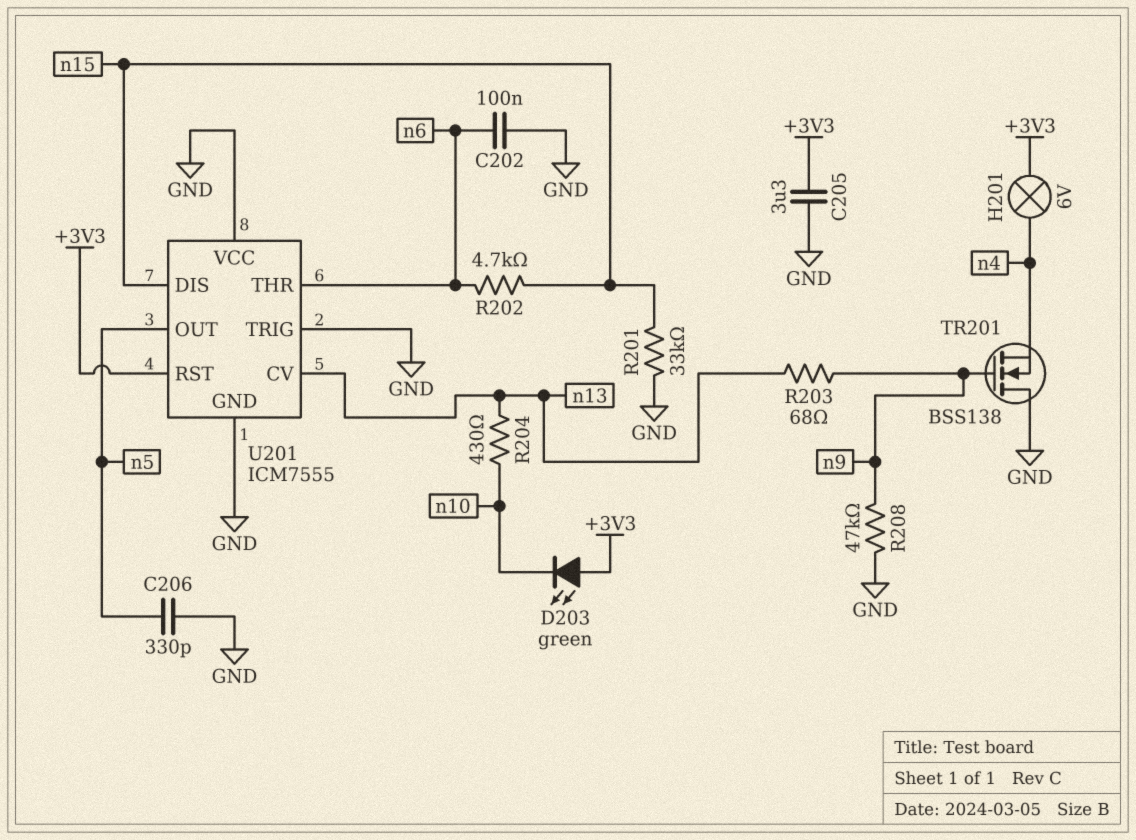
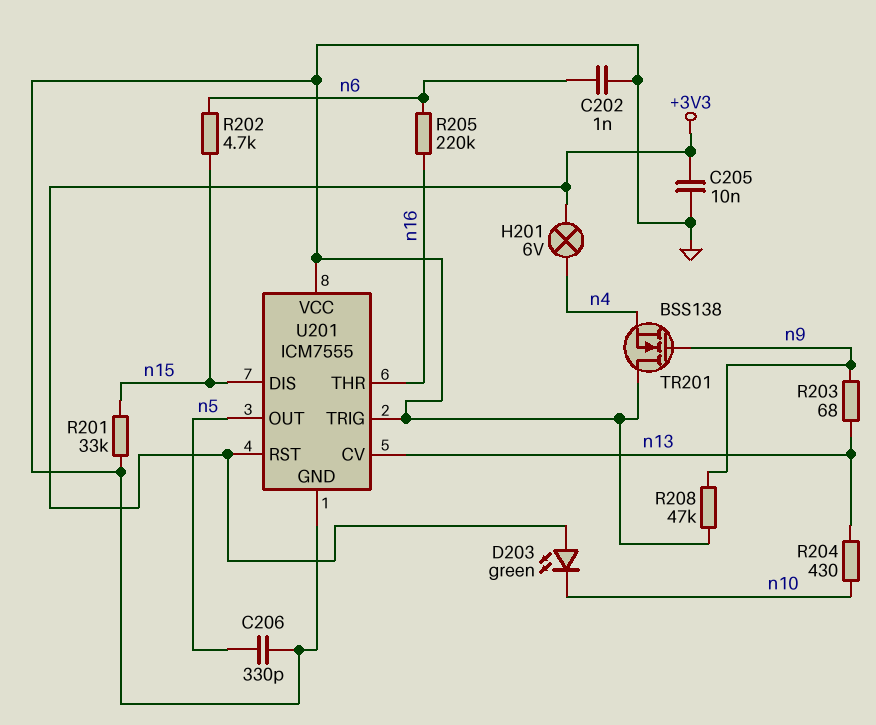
C202: 100nF (GND, n6) -> 1nF (GND, n6)
C205: 3.3uF (+3V3, GND) -> 10nF (+3V3, GND)
R205: none -> 220k (n6, n16)
U201 pin THR: n6 -> n16

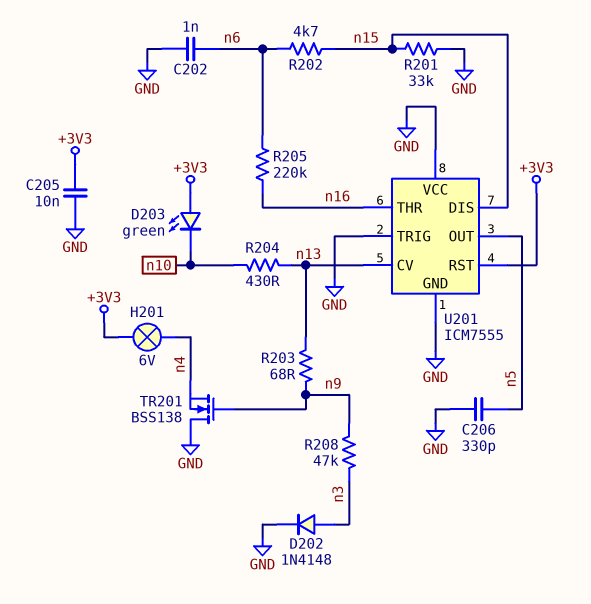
D202: none -> diode 1N4148 (A n3, K GND)
R208: 47k (GND, n9) -> 47k (n3, n9)

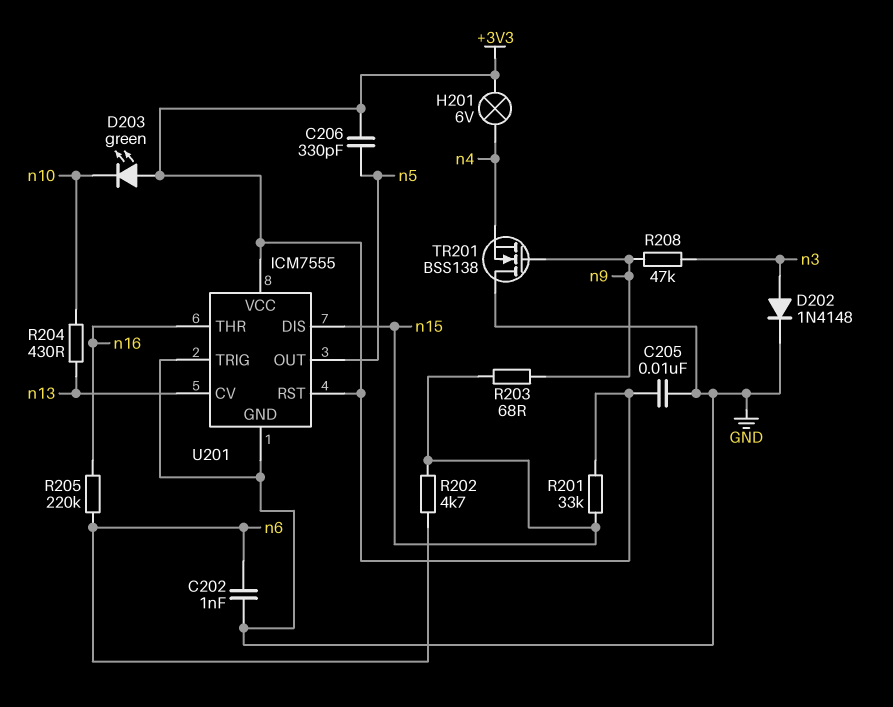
C206: 330pF (GND, n5) -> 330pF (+3V3, n5)
R201: 33k (GND, n15) -> 33k (+3V3, n15)
R203: 68 (n9, n13) -> 68 (n9, n15)
U201 pin VCC: GND -> +3V3

